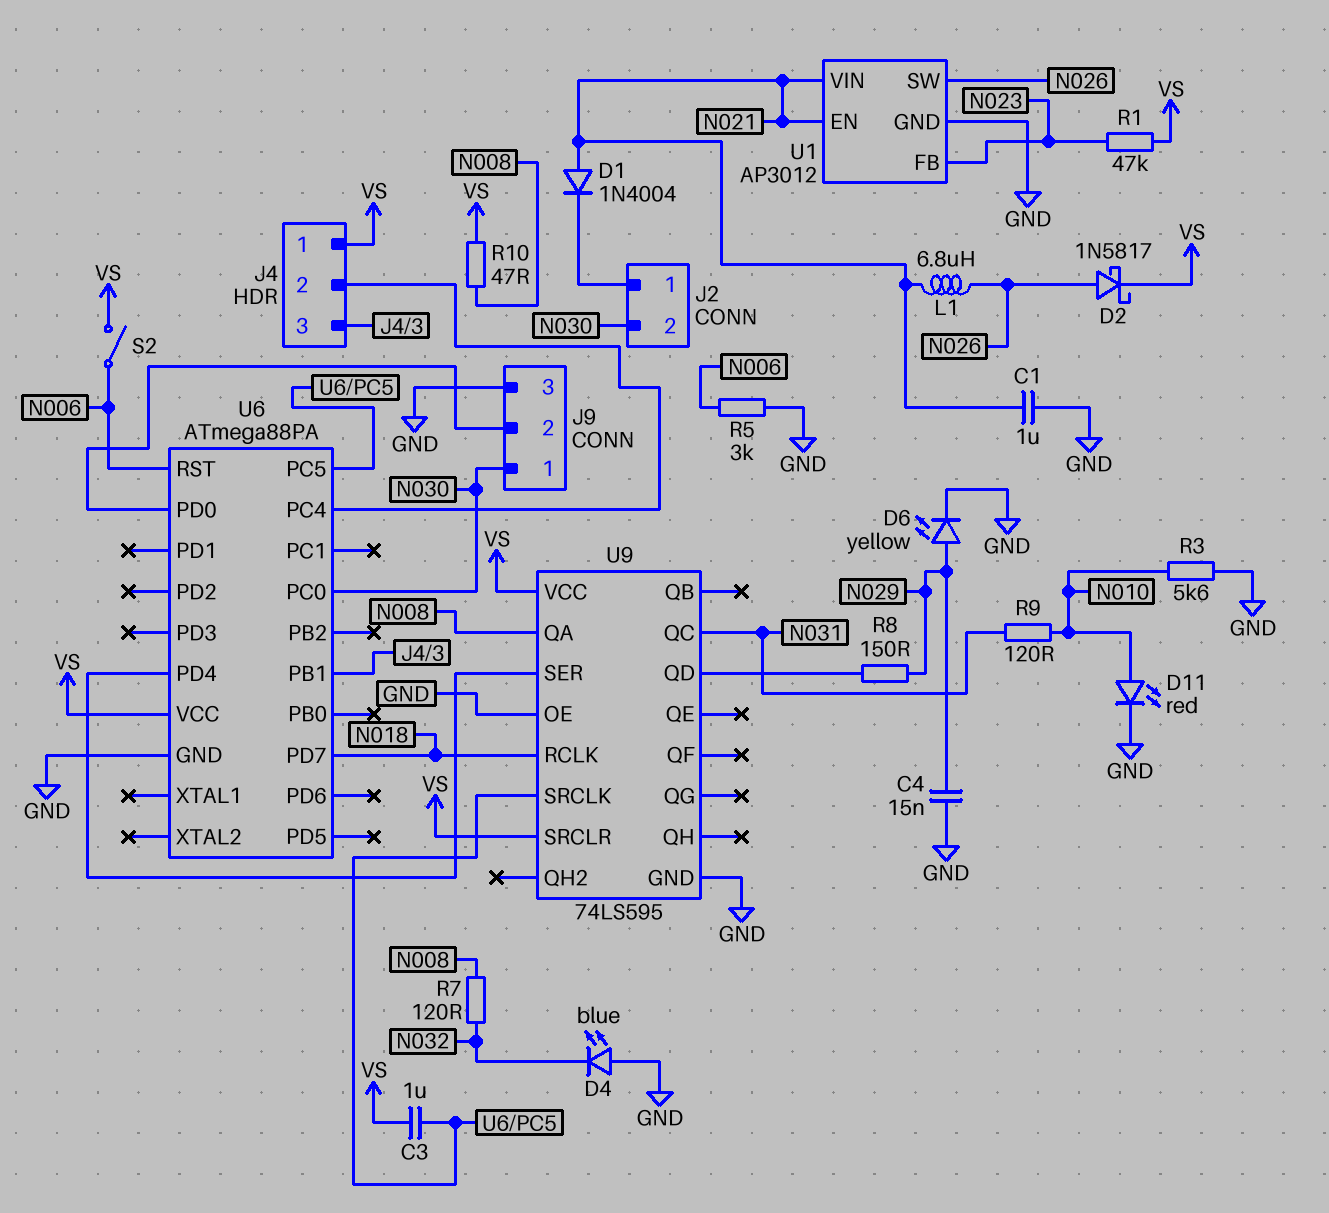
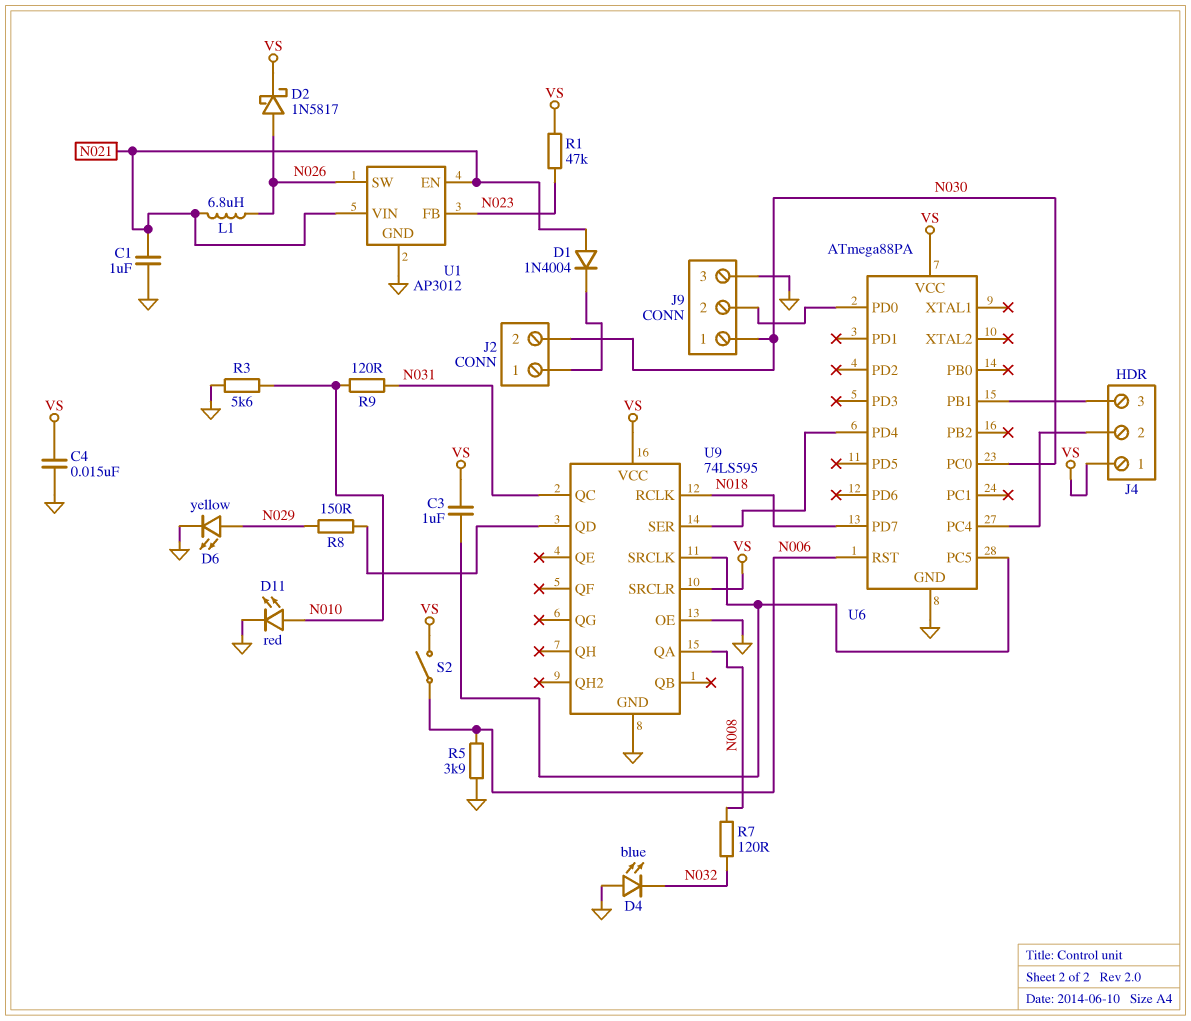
C4: 15nF (GND, N029) -> 15nF (GND, VS)
R5: 3k (GND, N006) -> 3.9k (GND, N006)
R10: 47 (N008, VS) -> none

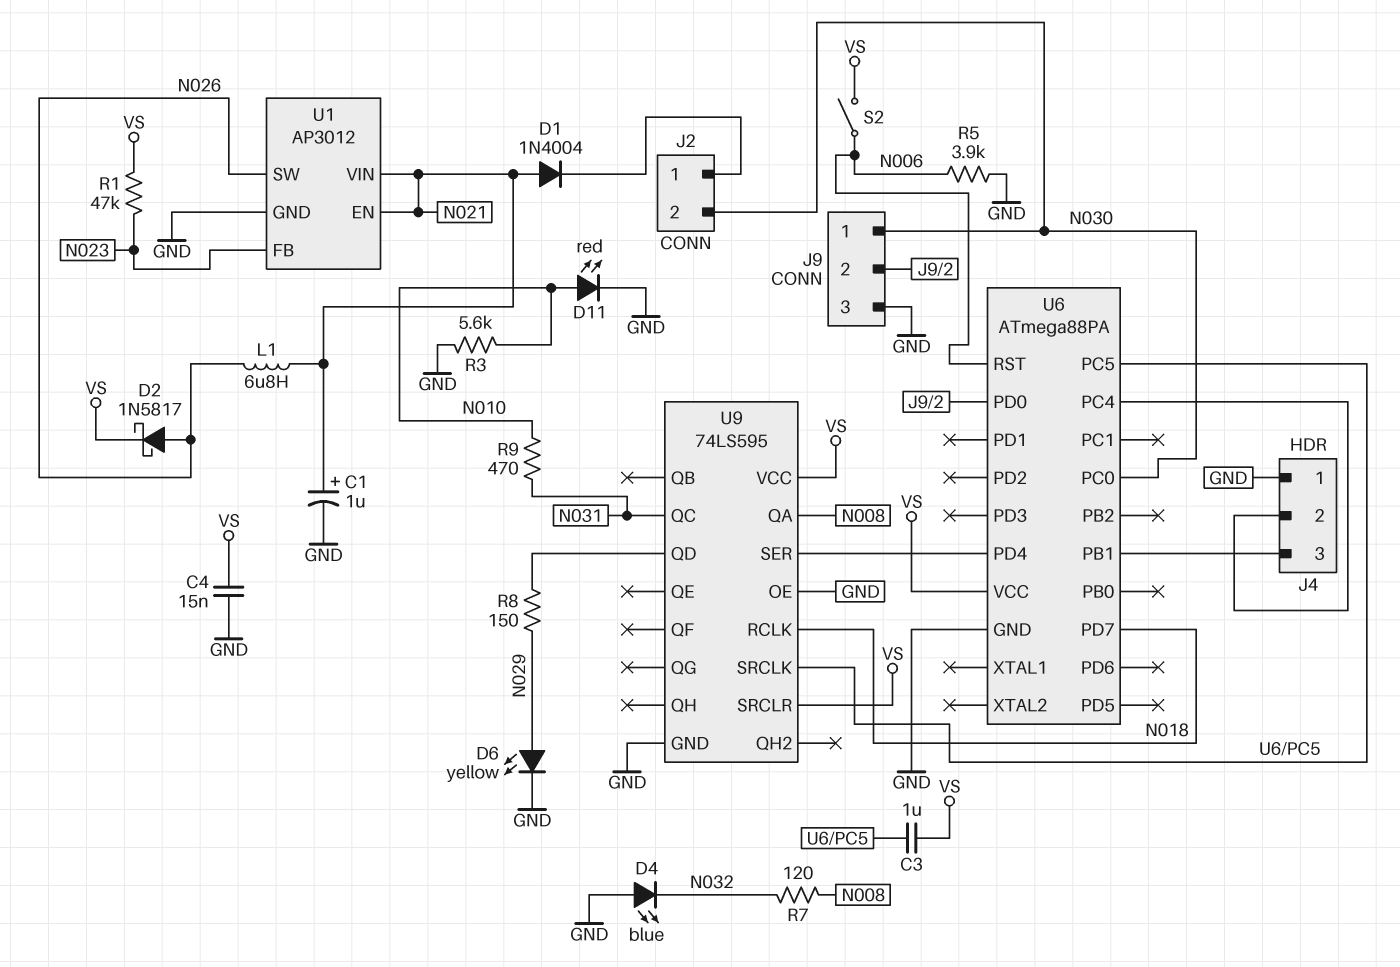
C1: 1uF (GND, N021) -> 1uF (plus N021, minus GND)
J4 pin 1: VS -> GND
R9: 120 (N010, N031) -> 470 (N010, N031)

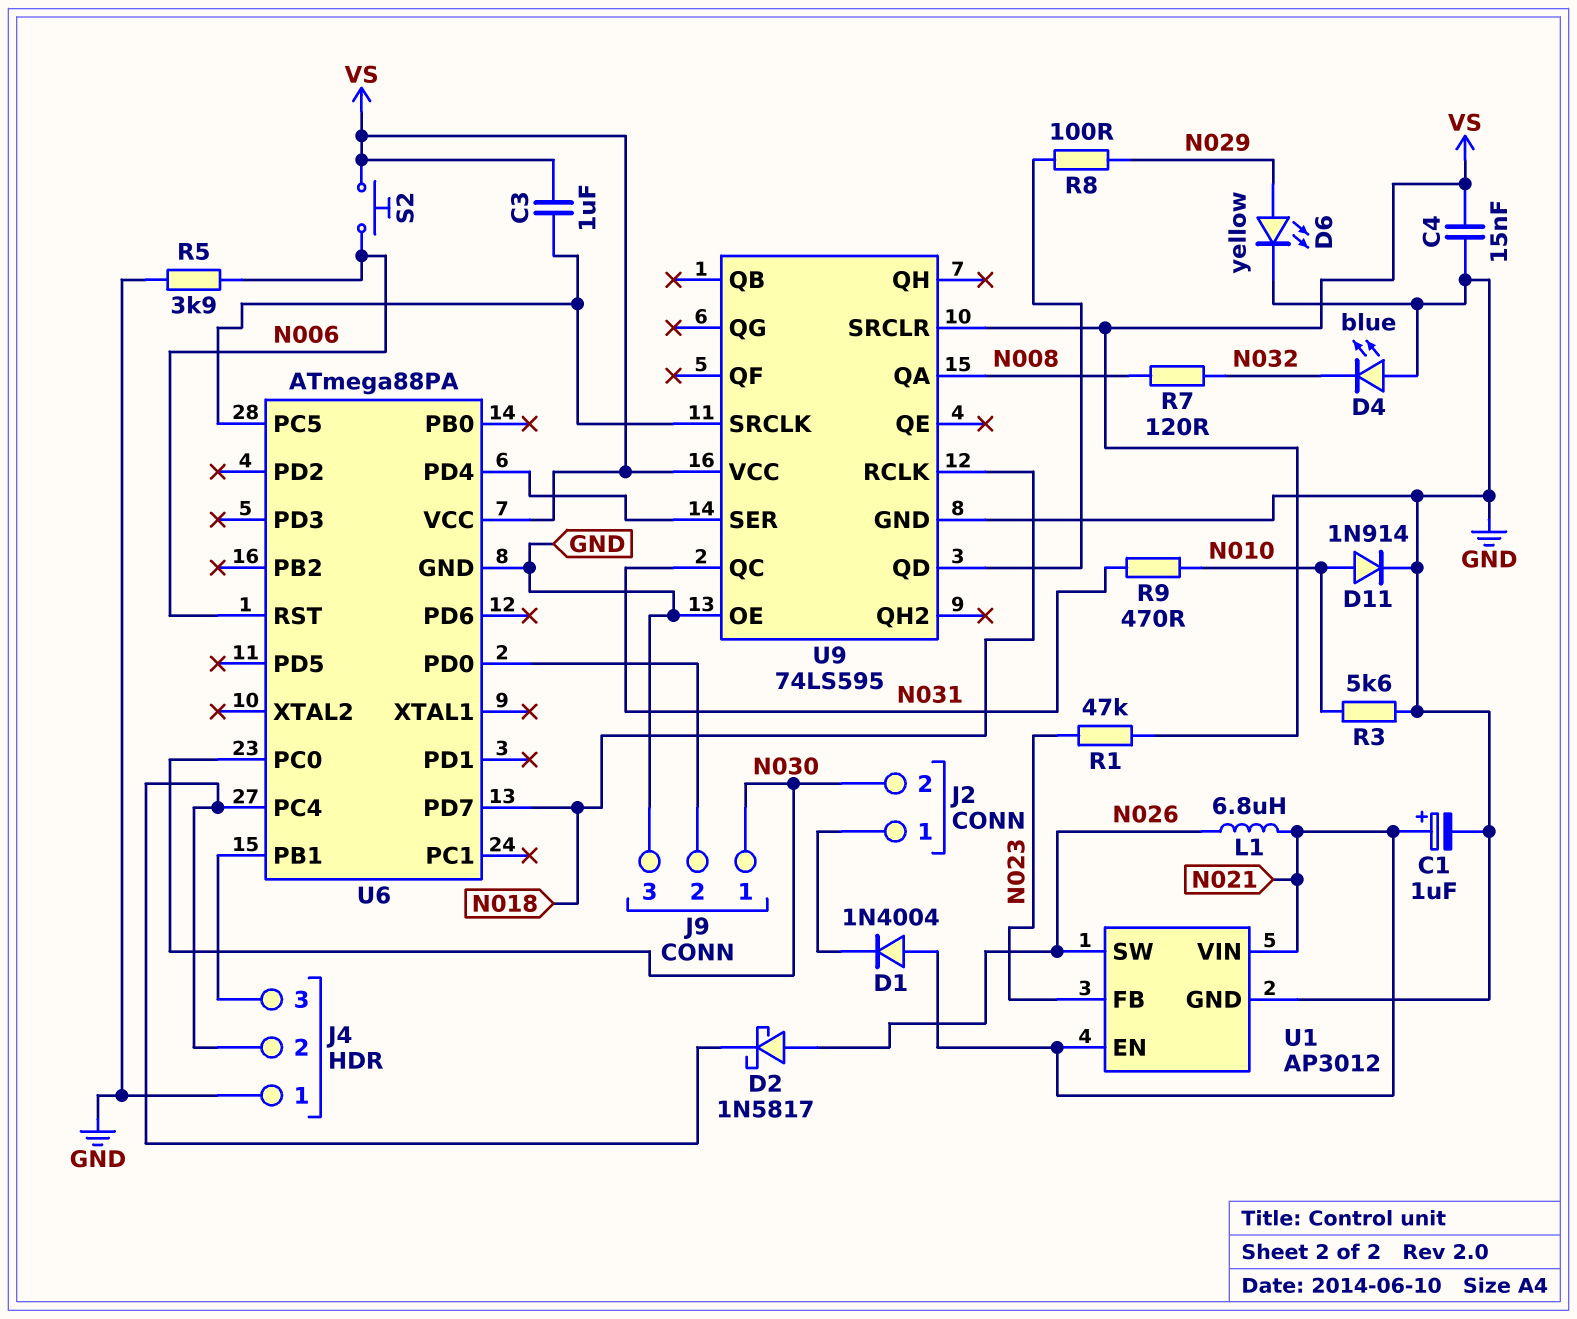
D2: schottky 1N5817 (A N026, K VS) -> schottky 1N5817 (A N026, K J4/2)
D11: LED red (A N010, K GND) -> diode 1N914 (A N010, K GND)
R8: 150 (N029, U9/QD) -> 100 (N029, U9/QD)
S2: switch (N006, VS) -> button (N006, VS)

